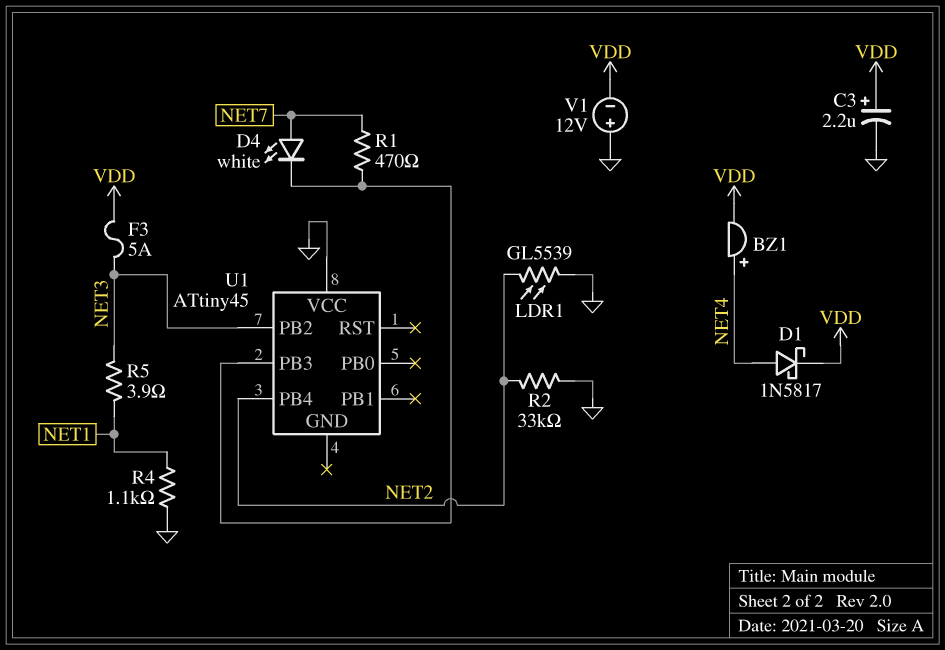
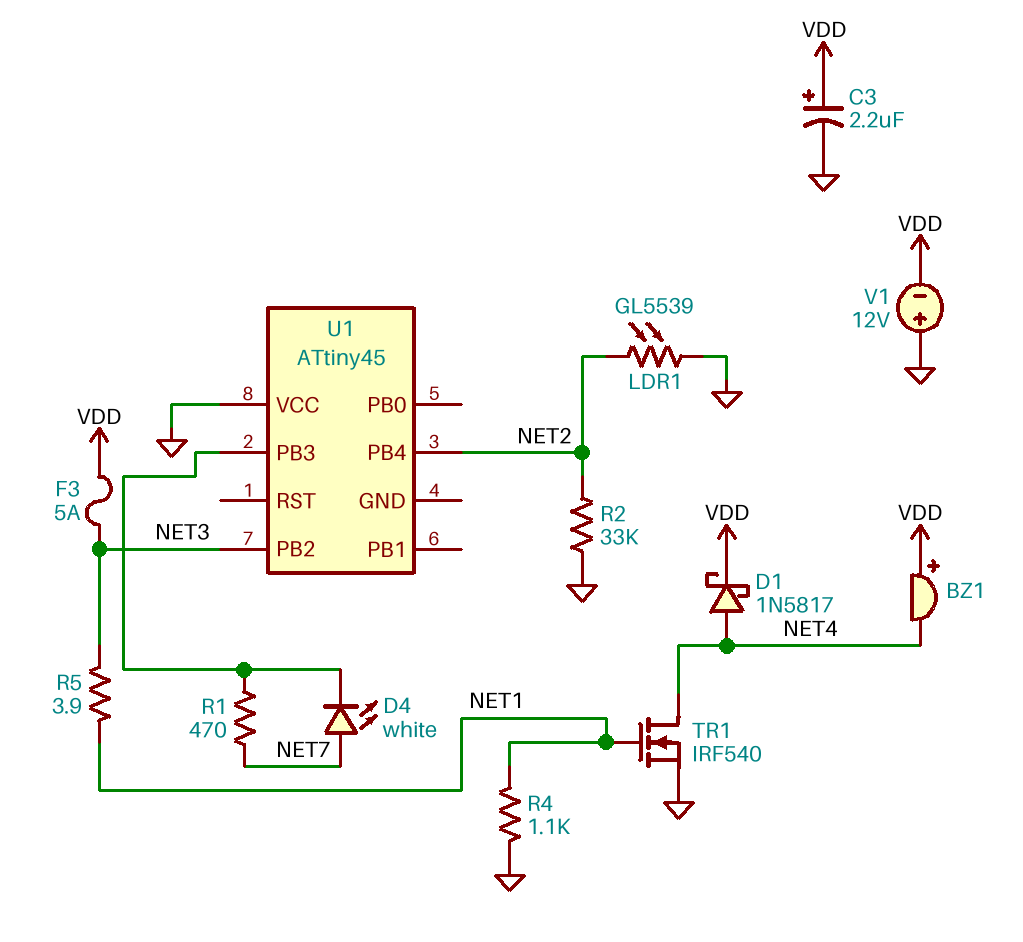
BZ1: buzzer (plus NET4, minus VDD) -> buzzer (plus VDD, minus NET4)
TR1: none -> NMOS IRF540 (G NET1, D NET4, S GND)

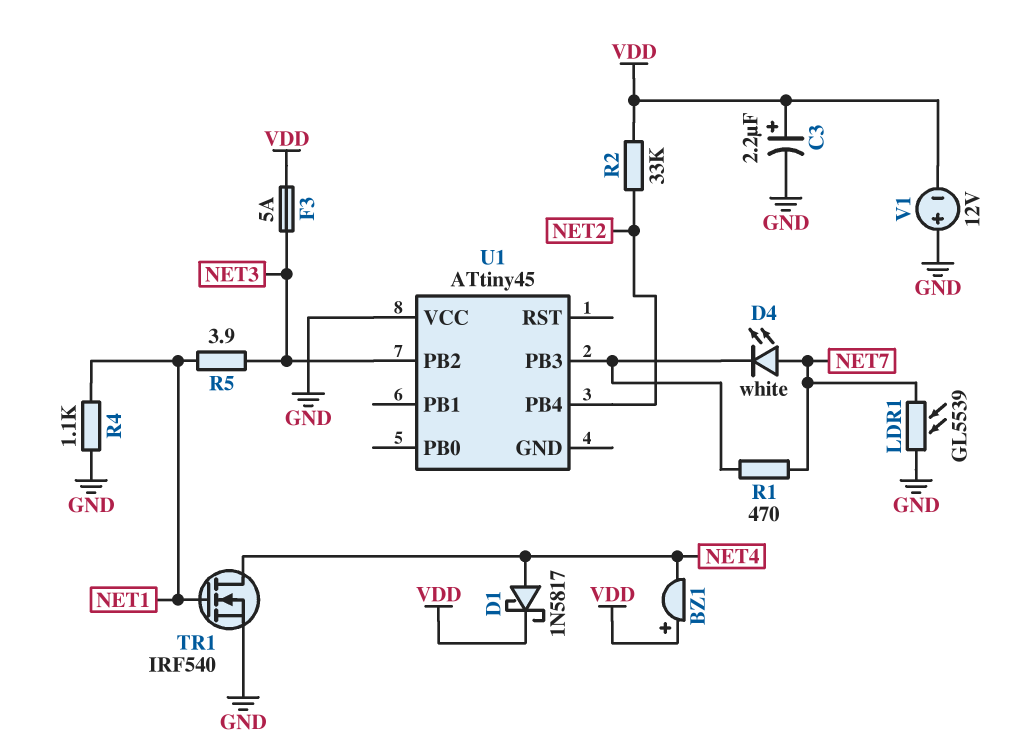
LDR1: GL5539 (GND, NET2) -> GL5539 (GND, NET7)
R2: 33k (GND, NET2) -> 33k (NET2, VDD)

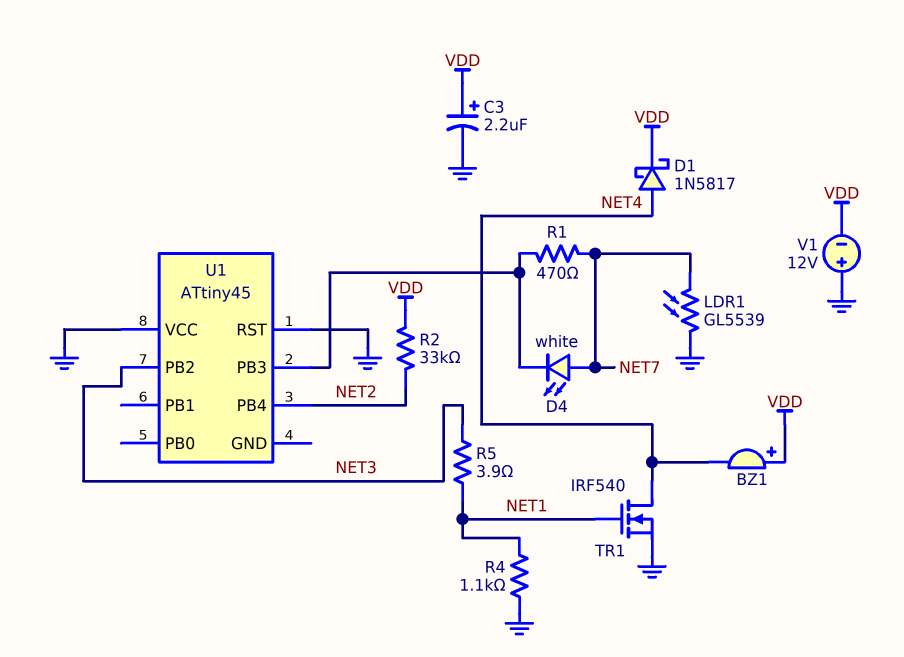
F3: 5A (NET3, VDD) -> none
U1 pin RST: none -> GND

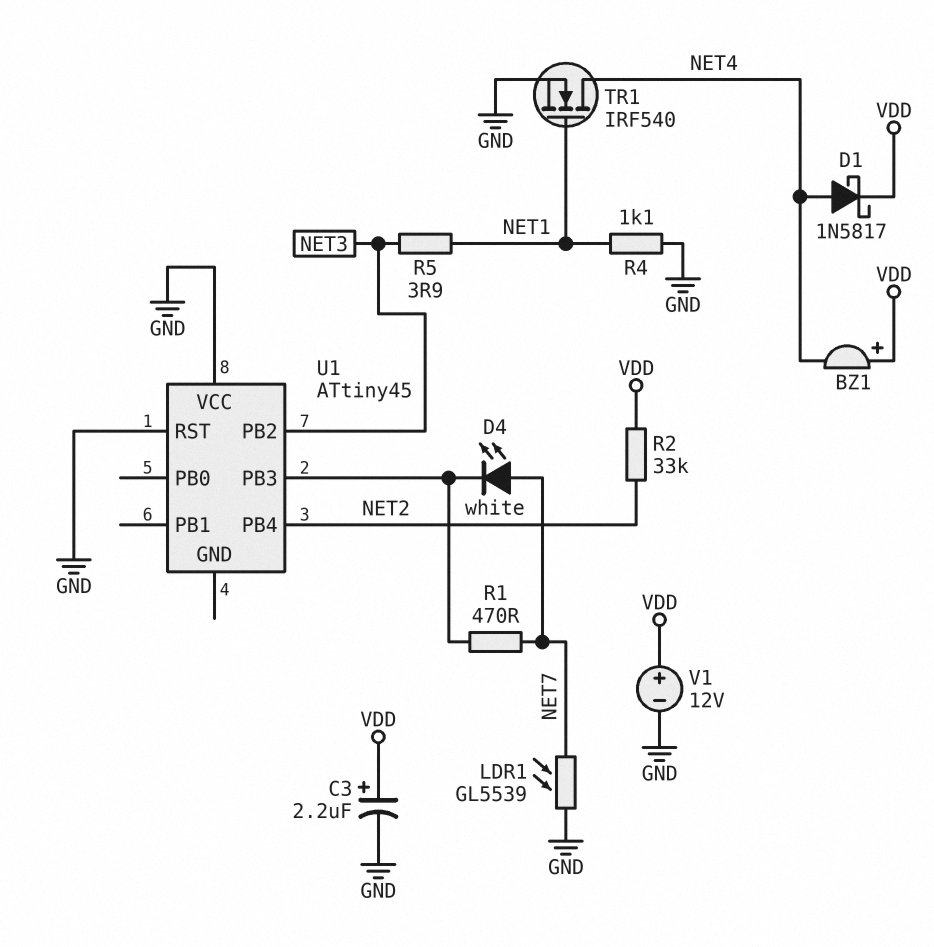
V1: 12V (plus GND, minus VDD) -> 12V (plus VDD, minus GND)

